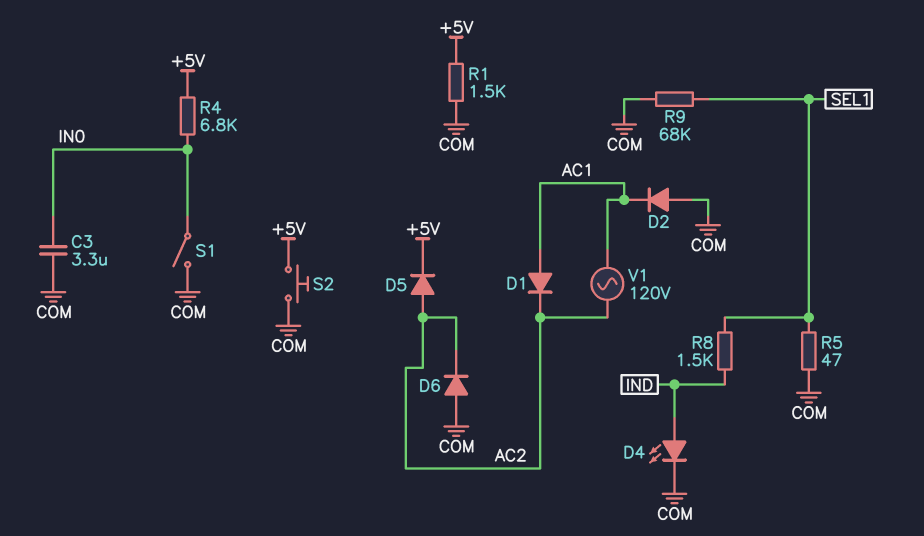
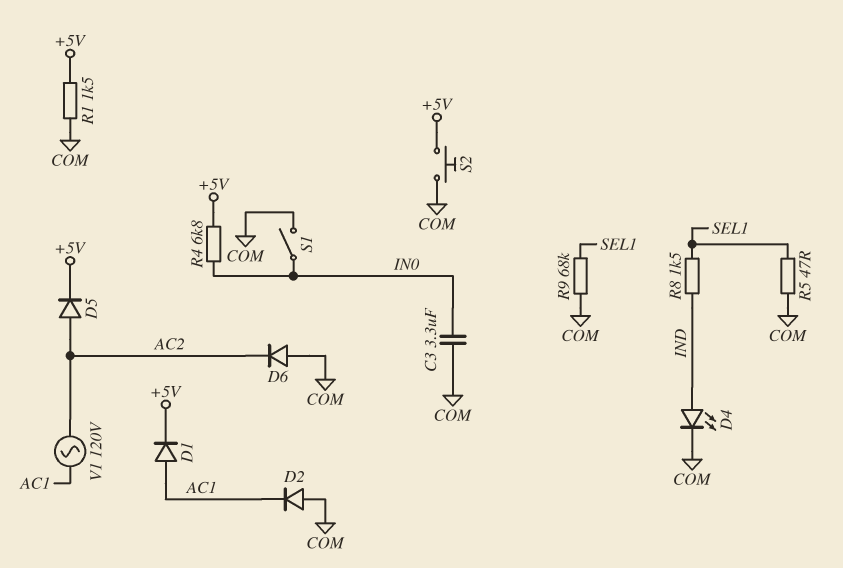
D1: diode (A AC1, K AC2) -> diode (A AC1, K +5V)

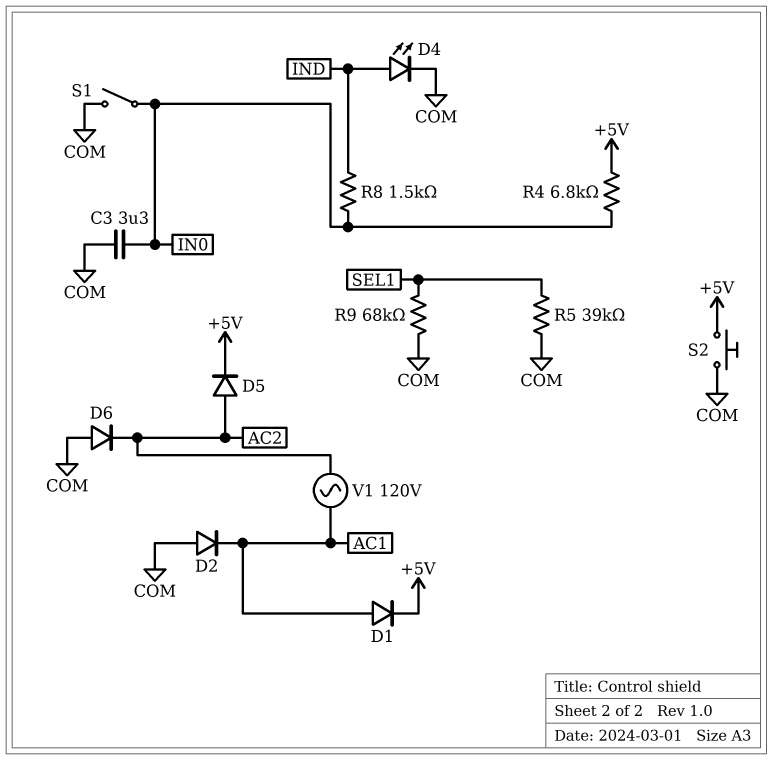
R1: 1.5k (+5V, COM) -> none
R5: 47 (COM, SEL1) -> 39k (COM, SEL1)
R8: 1.5k (IND, SEL1) -> 1.5k (IN0, IND)

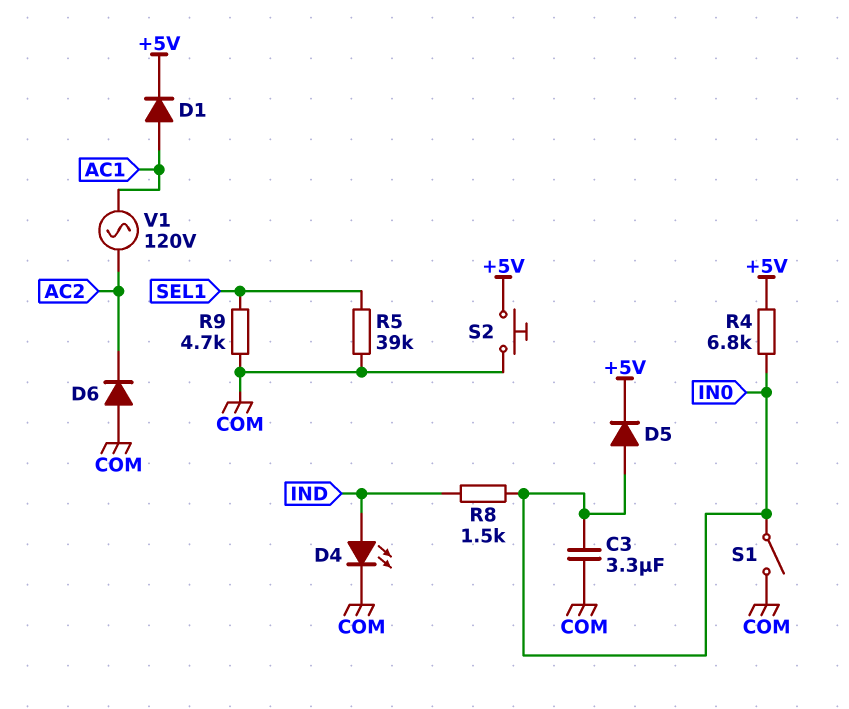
D2: diode (A COM, K AC1) -> none
D5: diode (A AC2, K +5V) -> diode (A IN0, K +5V)
R9: 68k (COM, SEL1) -> 4.7k (COM, SEL1)

